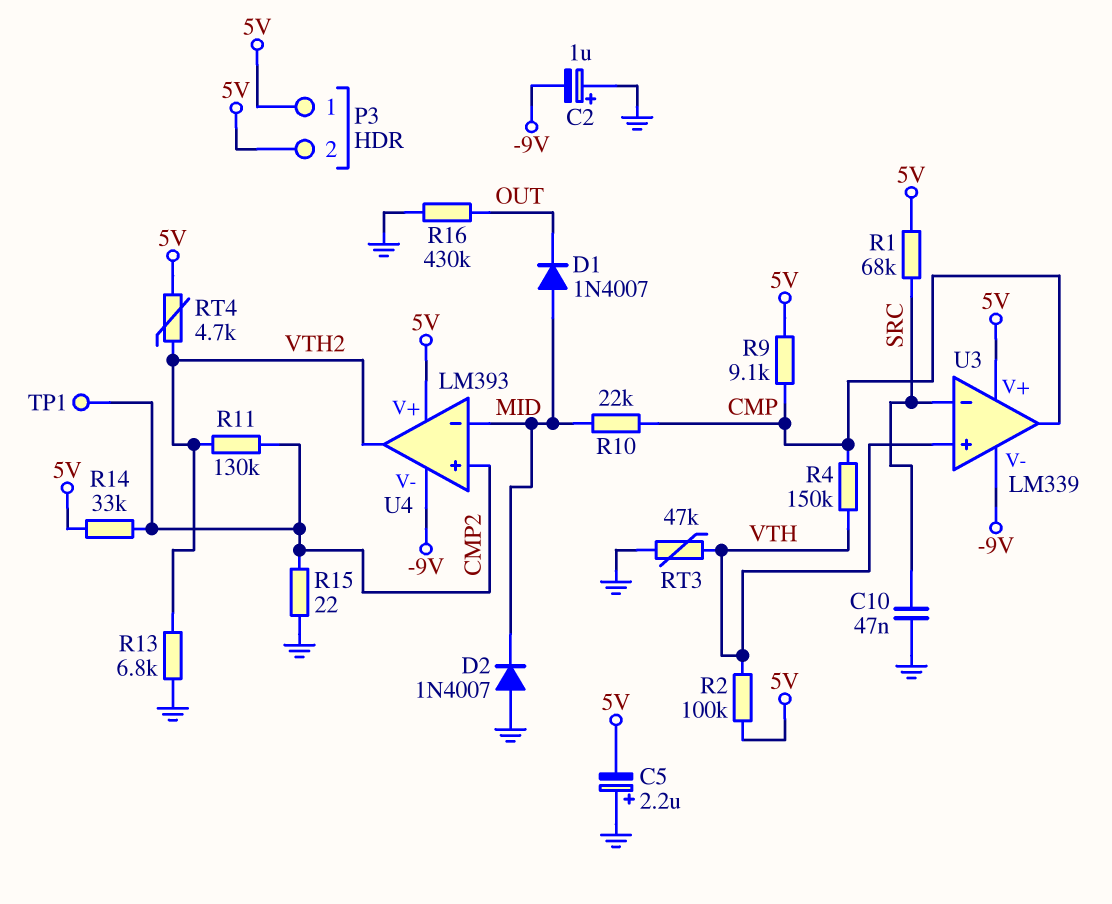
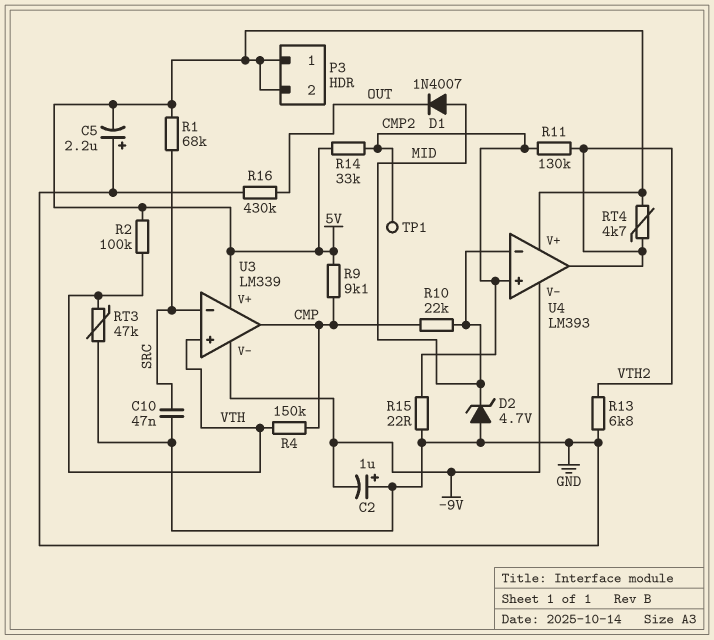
D2: diode 1N4007 (A GND, K MID) -> zener 4.7V (A GND, K MID)

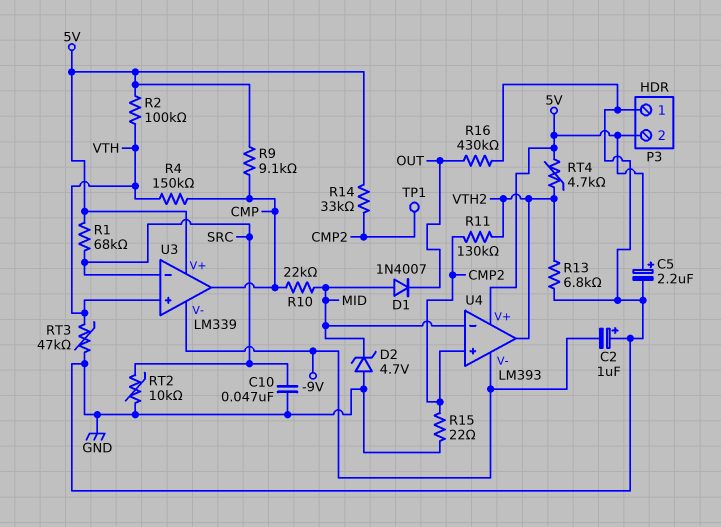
C5: 2.2uF (plus GND, minus 5V) -> 2.2uF (plus 5V, minus GND)
P3 pin 1: 5V -> GND
RT2: none -> 10k (GND, SRC)

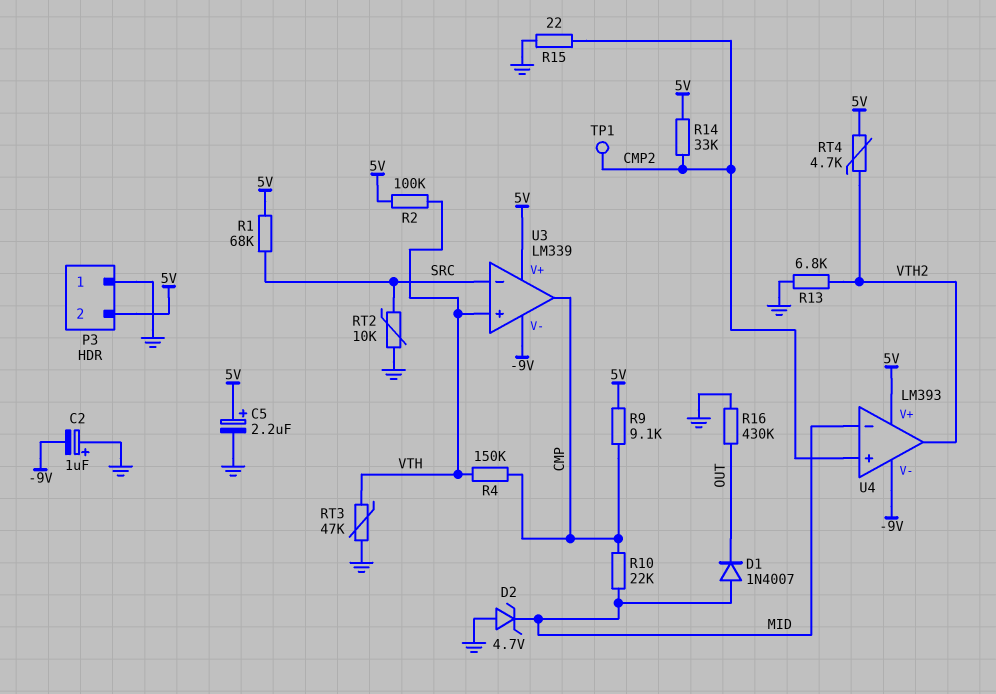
C10: 47nF (GND, SRC) -> none
R11: 130k (CMP2, VTH2) -> none

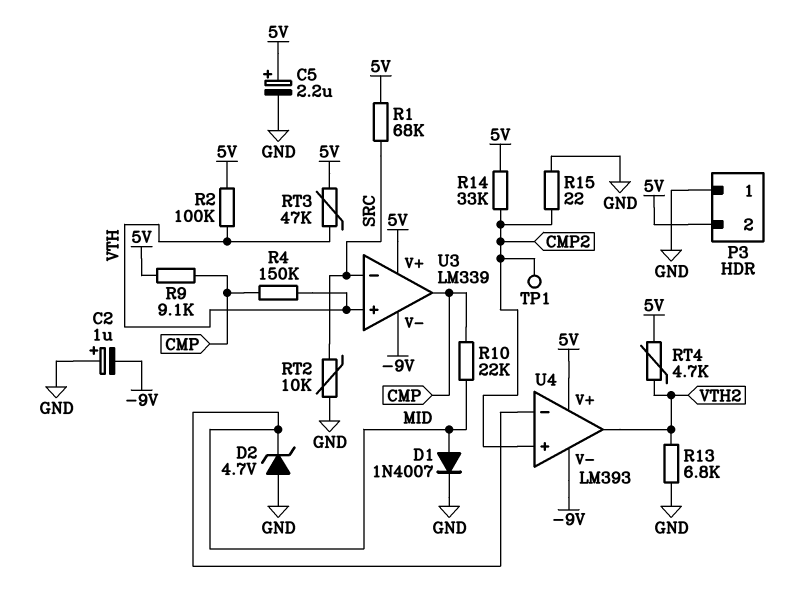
D1: diode 1N4007 (A MID, K OUT) -> diode 1N4007 (A MID, K GND)
R16: 430k (GND, OUT) -> none
RT3: 47k (GND, VTH) -> 47k (5V, VTH)

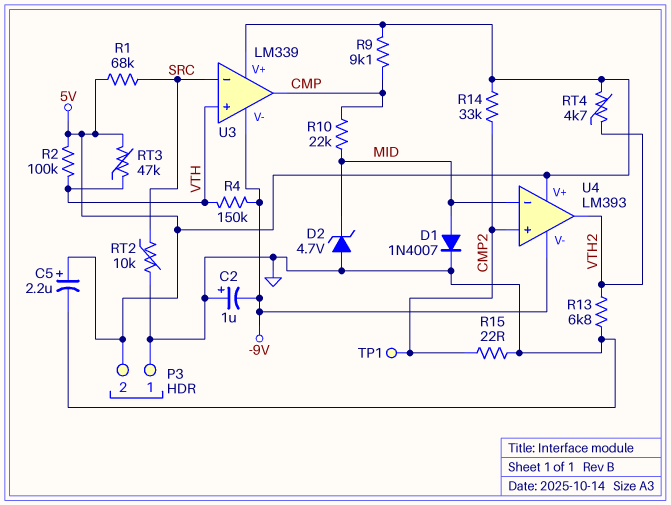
R4: 150k (CMP, VTH) -> 150k (-9V, VTH)

